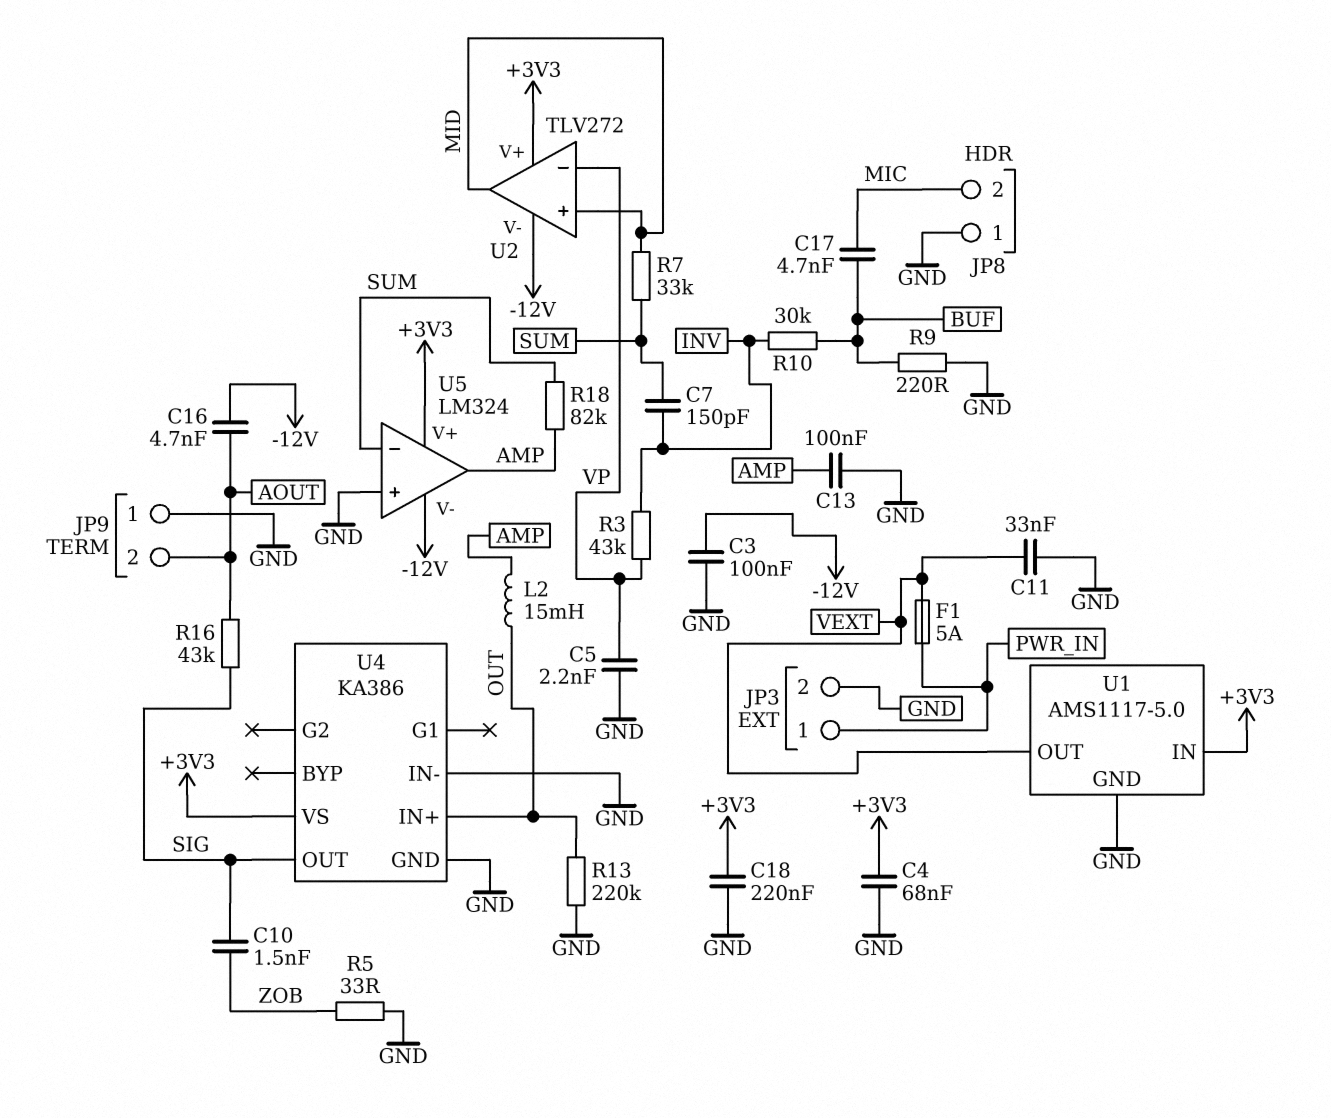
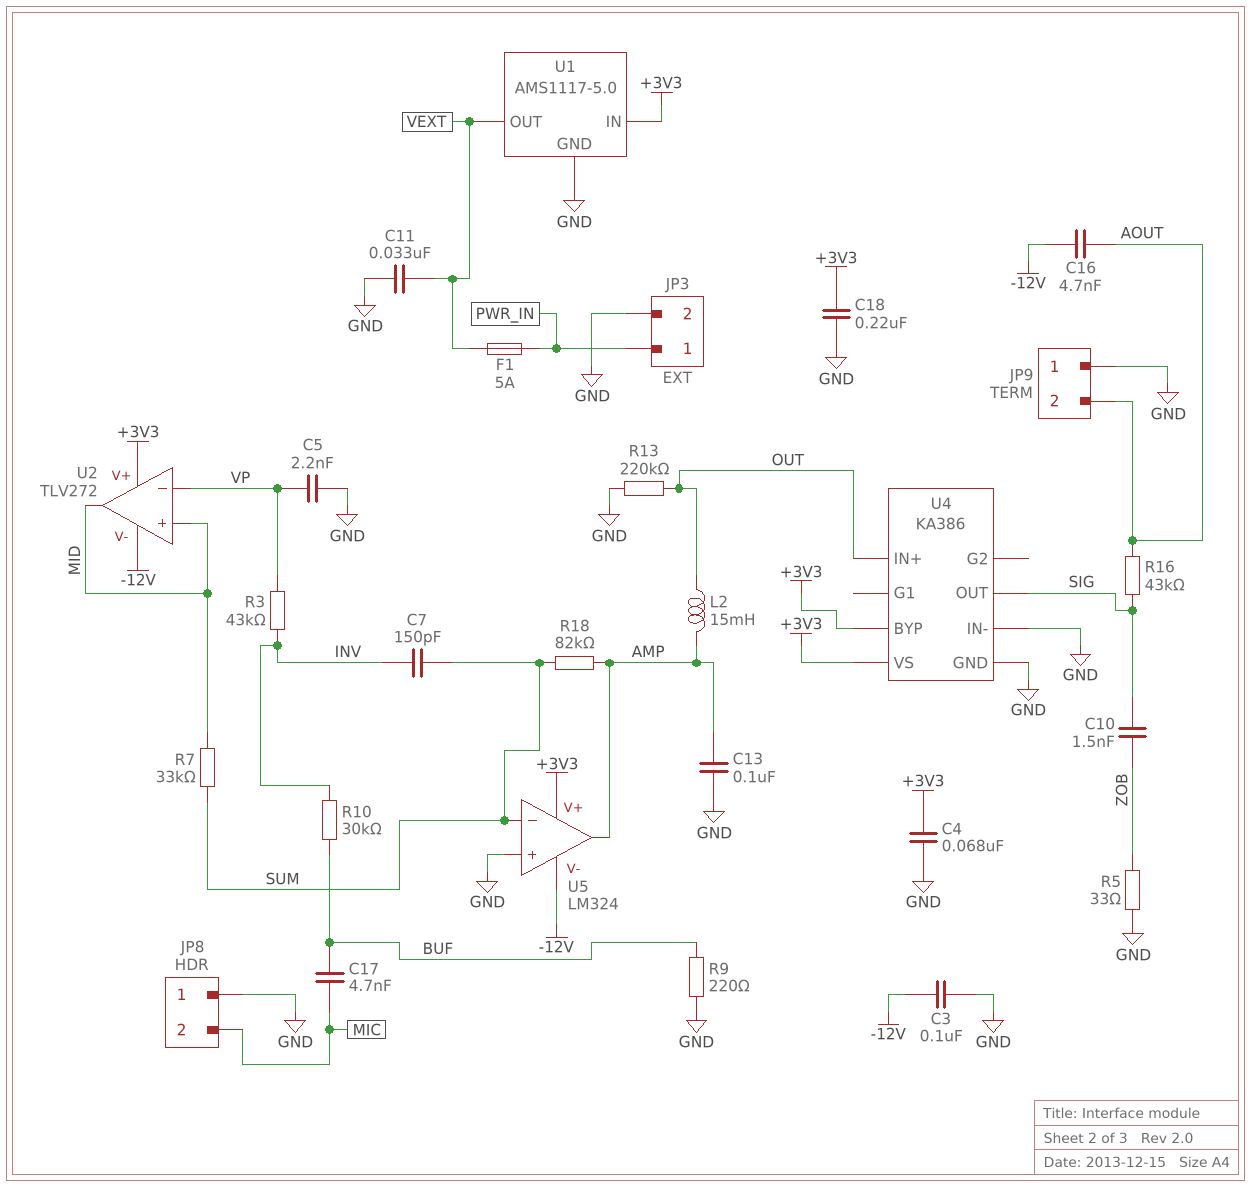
U4 pin BYP: none -> +3V3

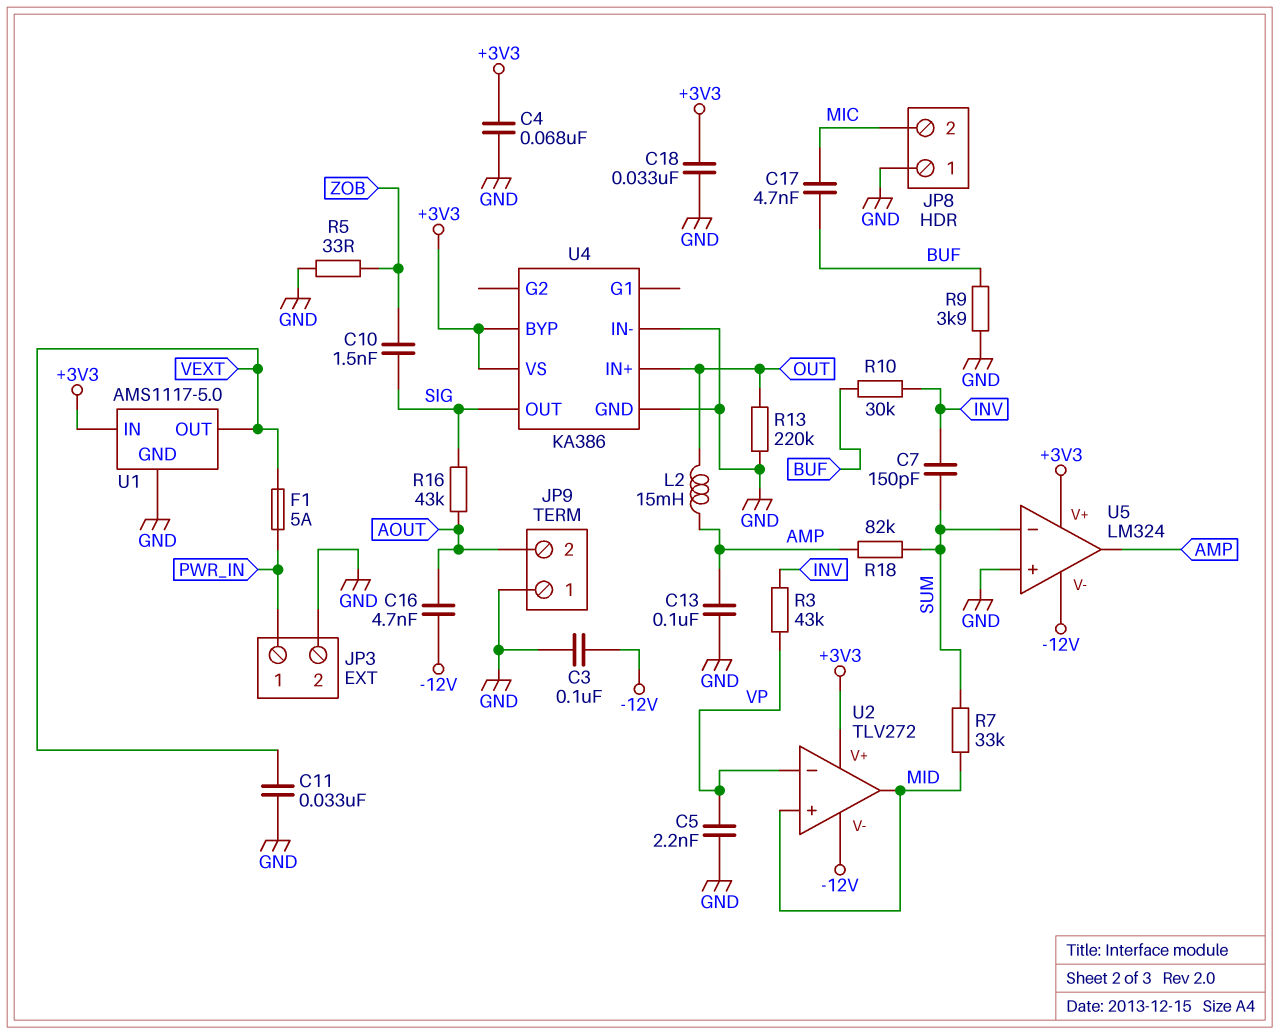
C18: 220nF (+3V3, GND) -> 33nF (+3V3, GND)
R9: 220 (BUF, GND) -> 3.9k (BUF, GND)

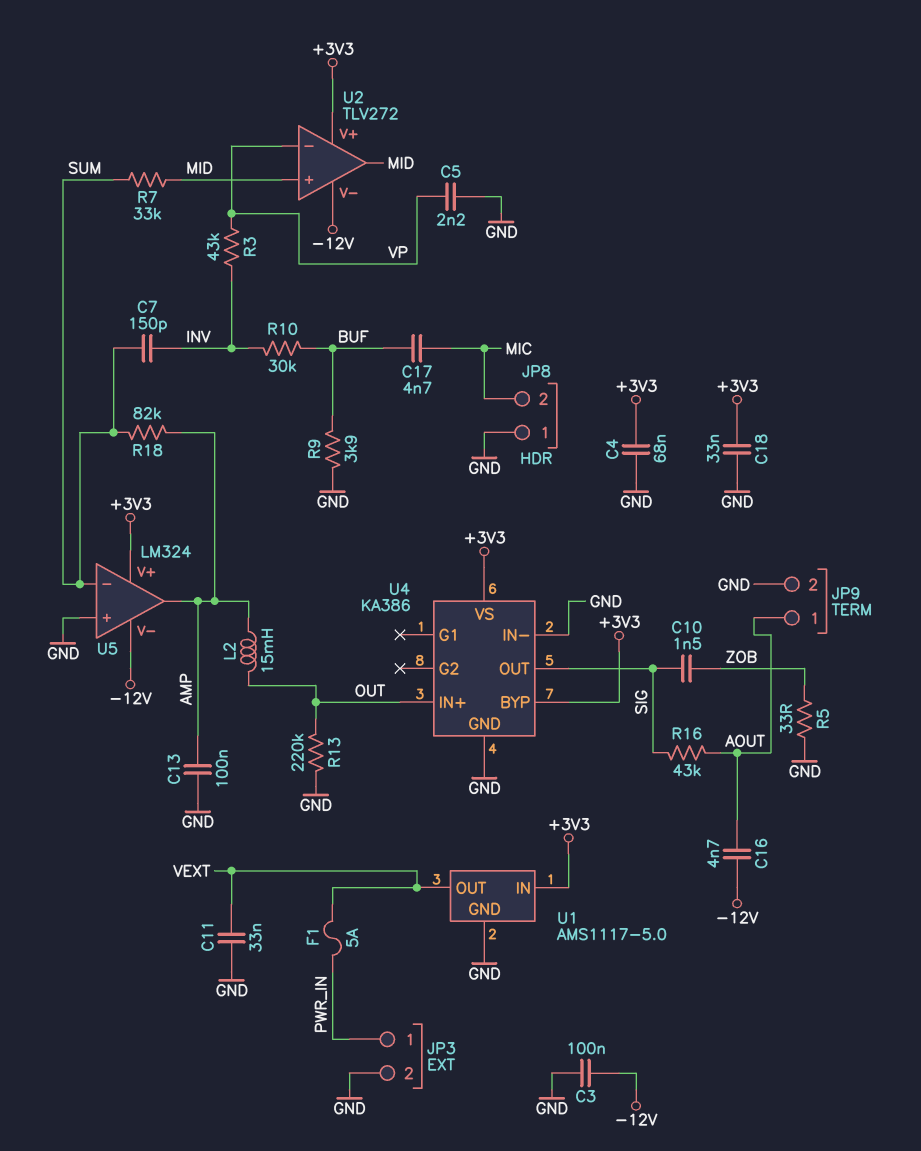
JP9 pin 1: GND -> AOUT
JP9 pin 2: AOUT -> GND

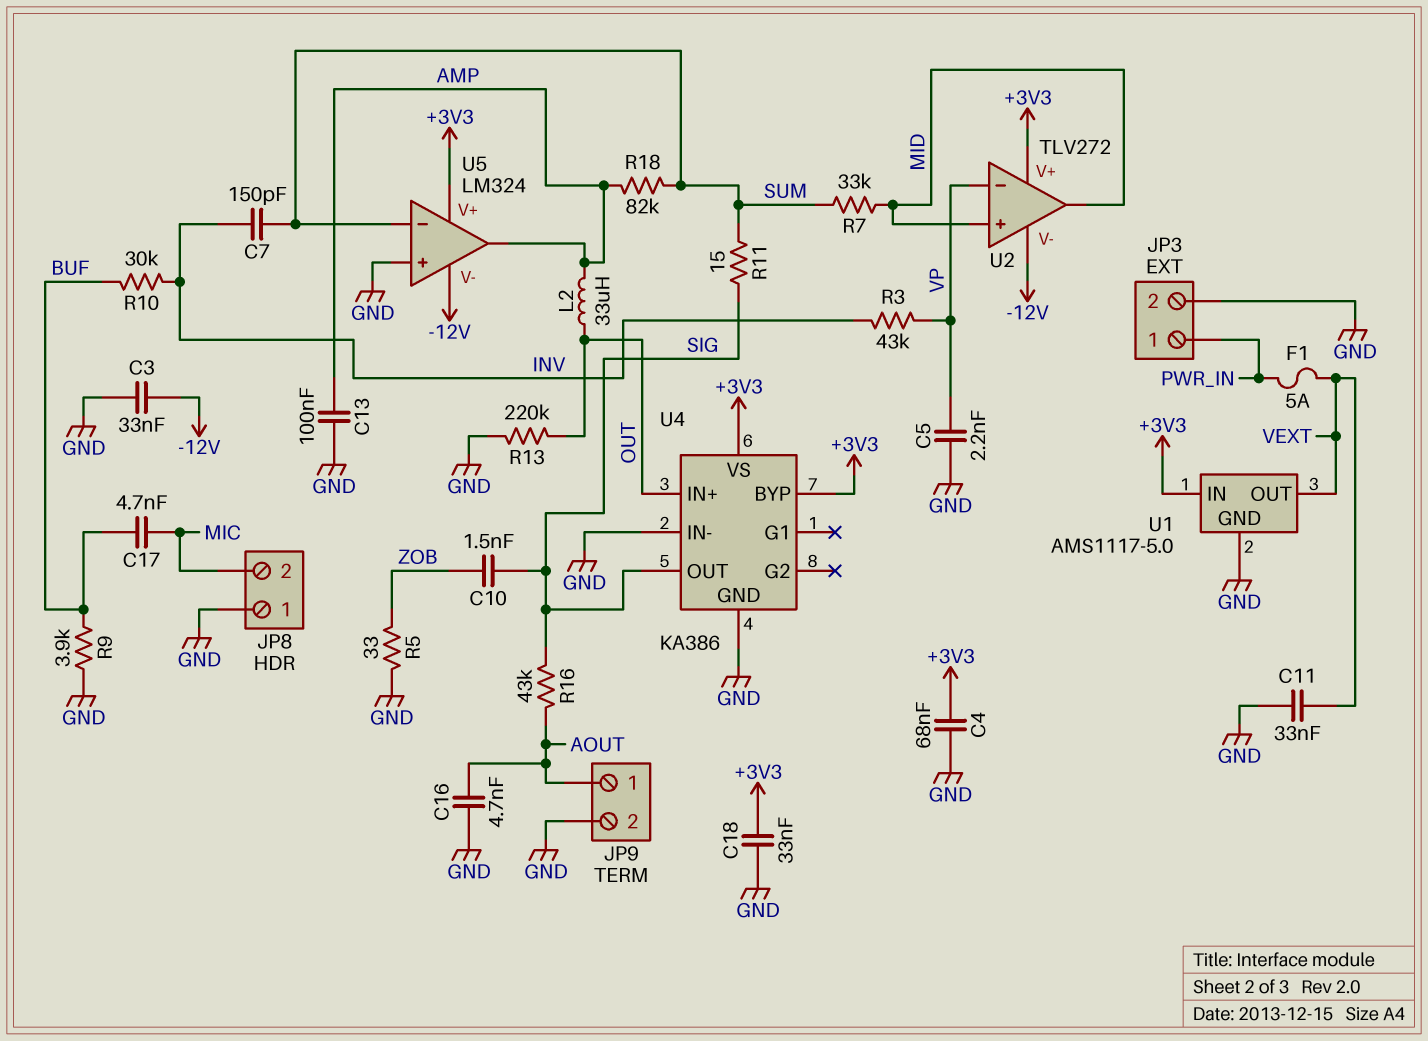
C3: 100nF (-12V, GND) -> 33nF (-12V, GND)
C16: 4.7nF (-12V, AOUT) -> 4.7nF (AOUT, GND)
L2: 15mH (AMP, OUT) -> 33uH (AMP, OUT)
R11: none -> 15 (SIG, SUM)

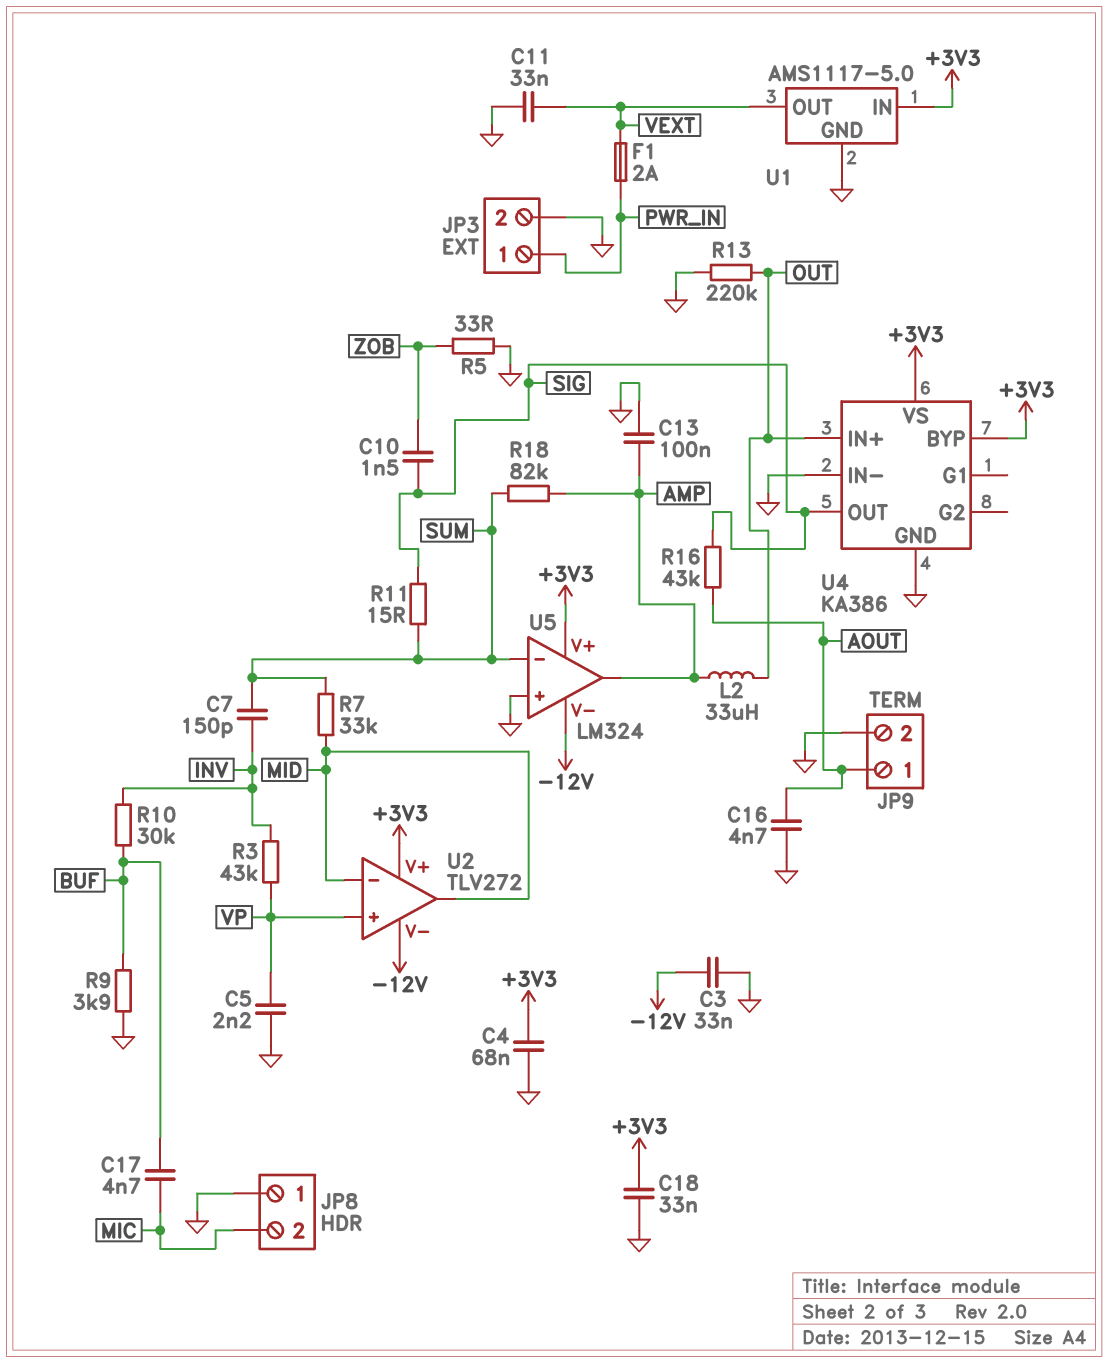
F1: 5A (PWR_IN, VEXT) -> 2A (PWR_IN, VEXT)
U2 pin in+: MID -> VP
U2 pin in-: VP -> MID

